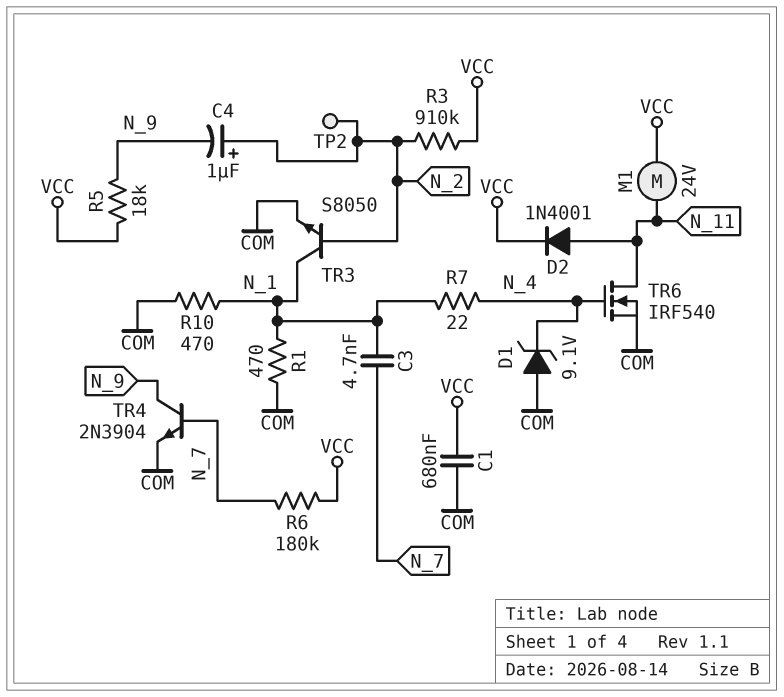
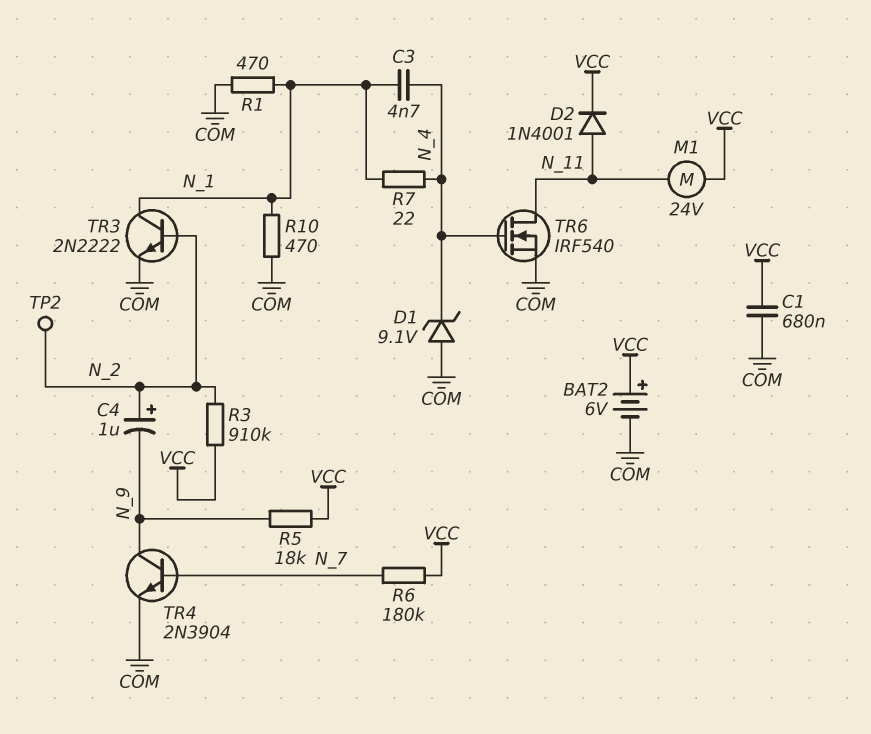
BAT2: none -> 6V (plus VCC, minus COM)
C3: 4.7nF (N_1, N_7) -> 4.7nF (N_1, N_4)
TR3: NPN S8050 (B N_2, C N_1, E COM) -> NPN 2N2222 (B N_2, C N_1, E COM)

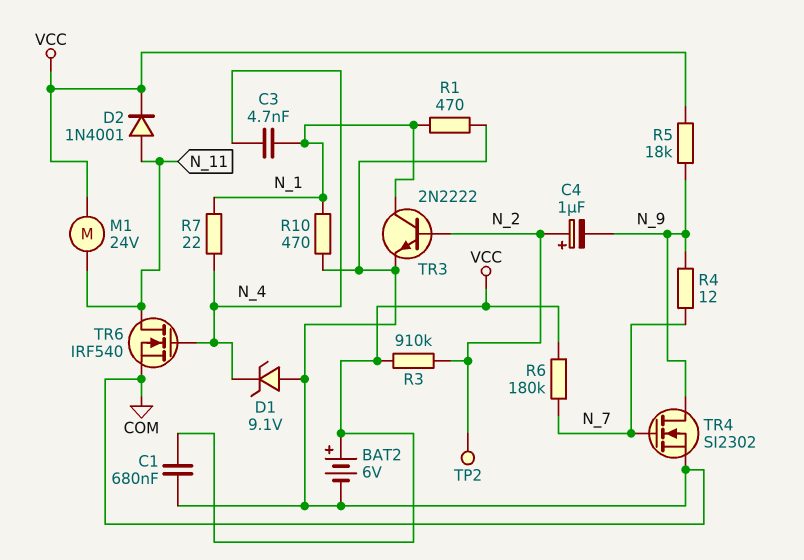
R4: none -> 12 (N_7, N_9)
TR4: NPN 2N3904 (B N_7, C N_9, E COM) -> NMOS SI2302 (G N_7, D N_9, S COM)

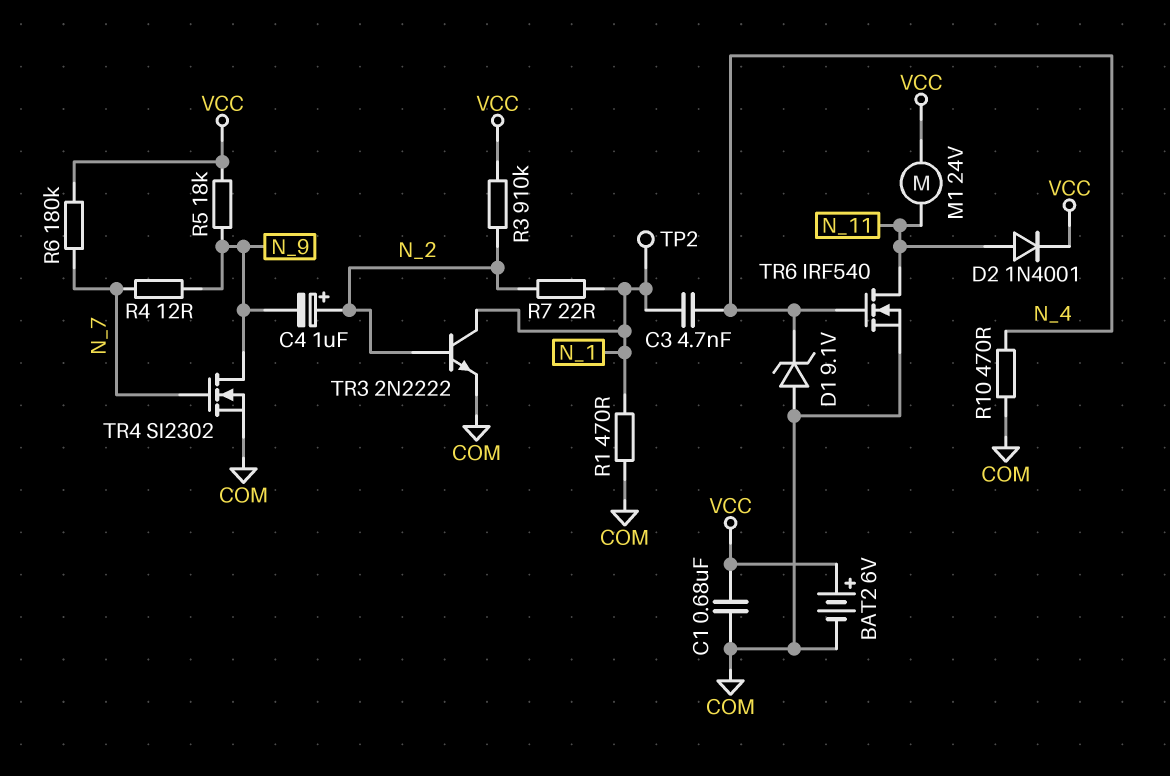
R7: 22 (N_1, N_4) -> 22 (N_1, N_2)
R10: 470 (COM, N_1) -> 470 (COM, N_4)
TP2: test point (N_2) -> test point (N_1)

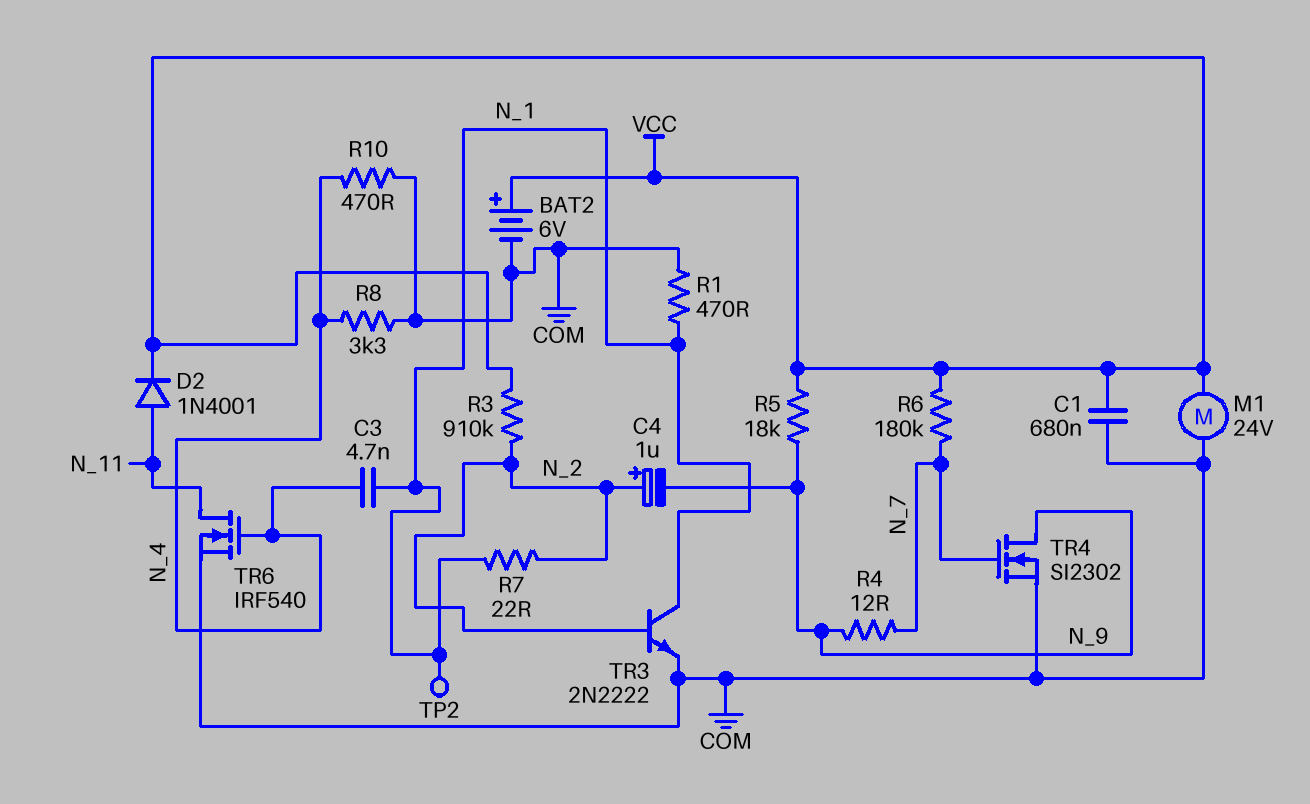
D1: zener 9.1V (A COM, K N_4) -> none
M1: motor 24V (N_11, VCC) -> motor 24V (COM, VCC)
R8: none -> 3.3k (COM, N_4)

